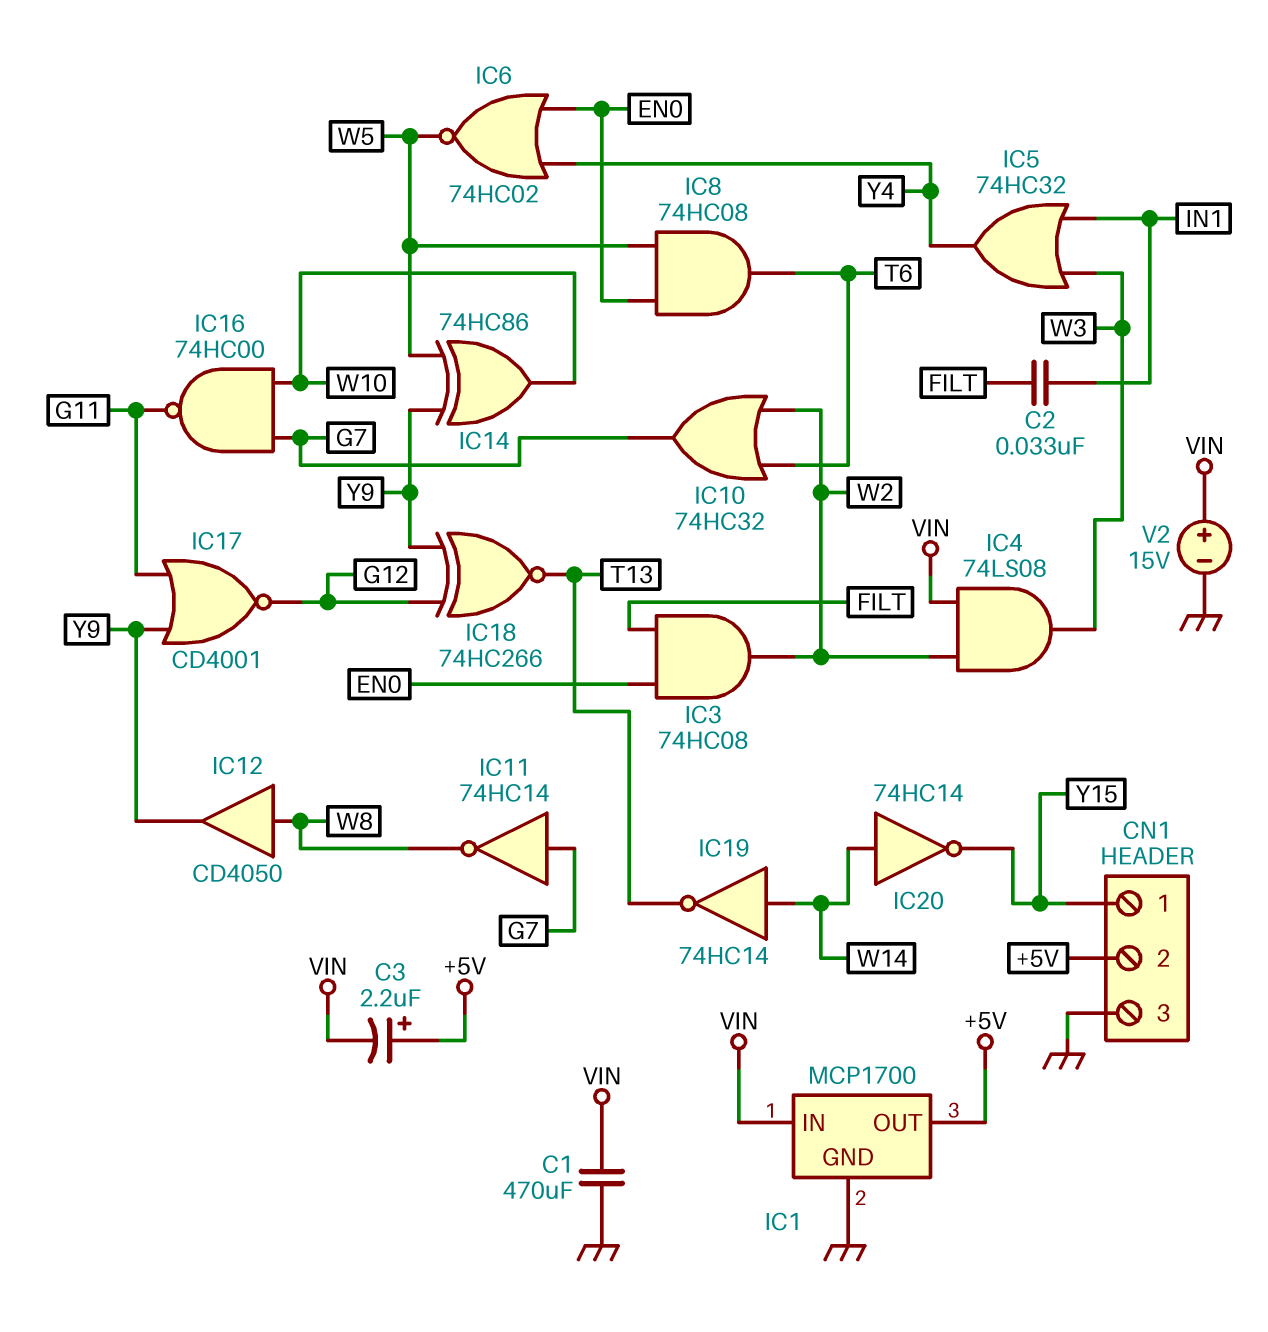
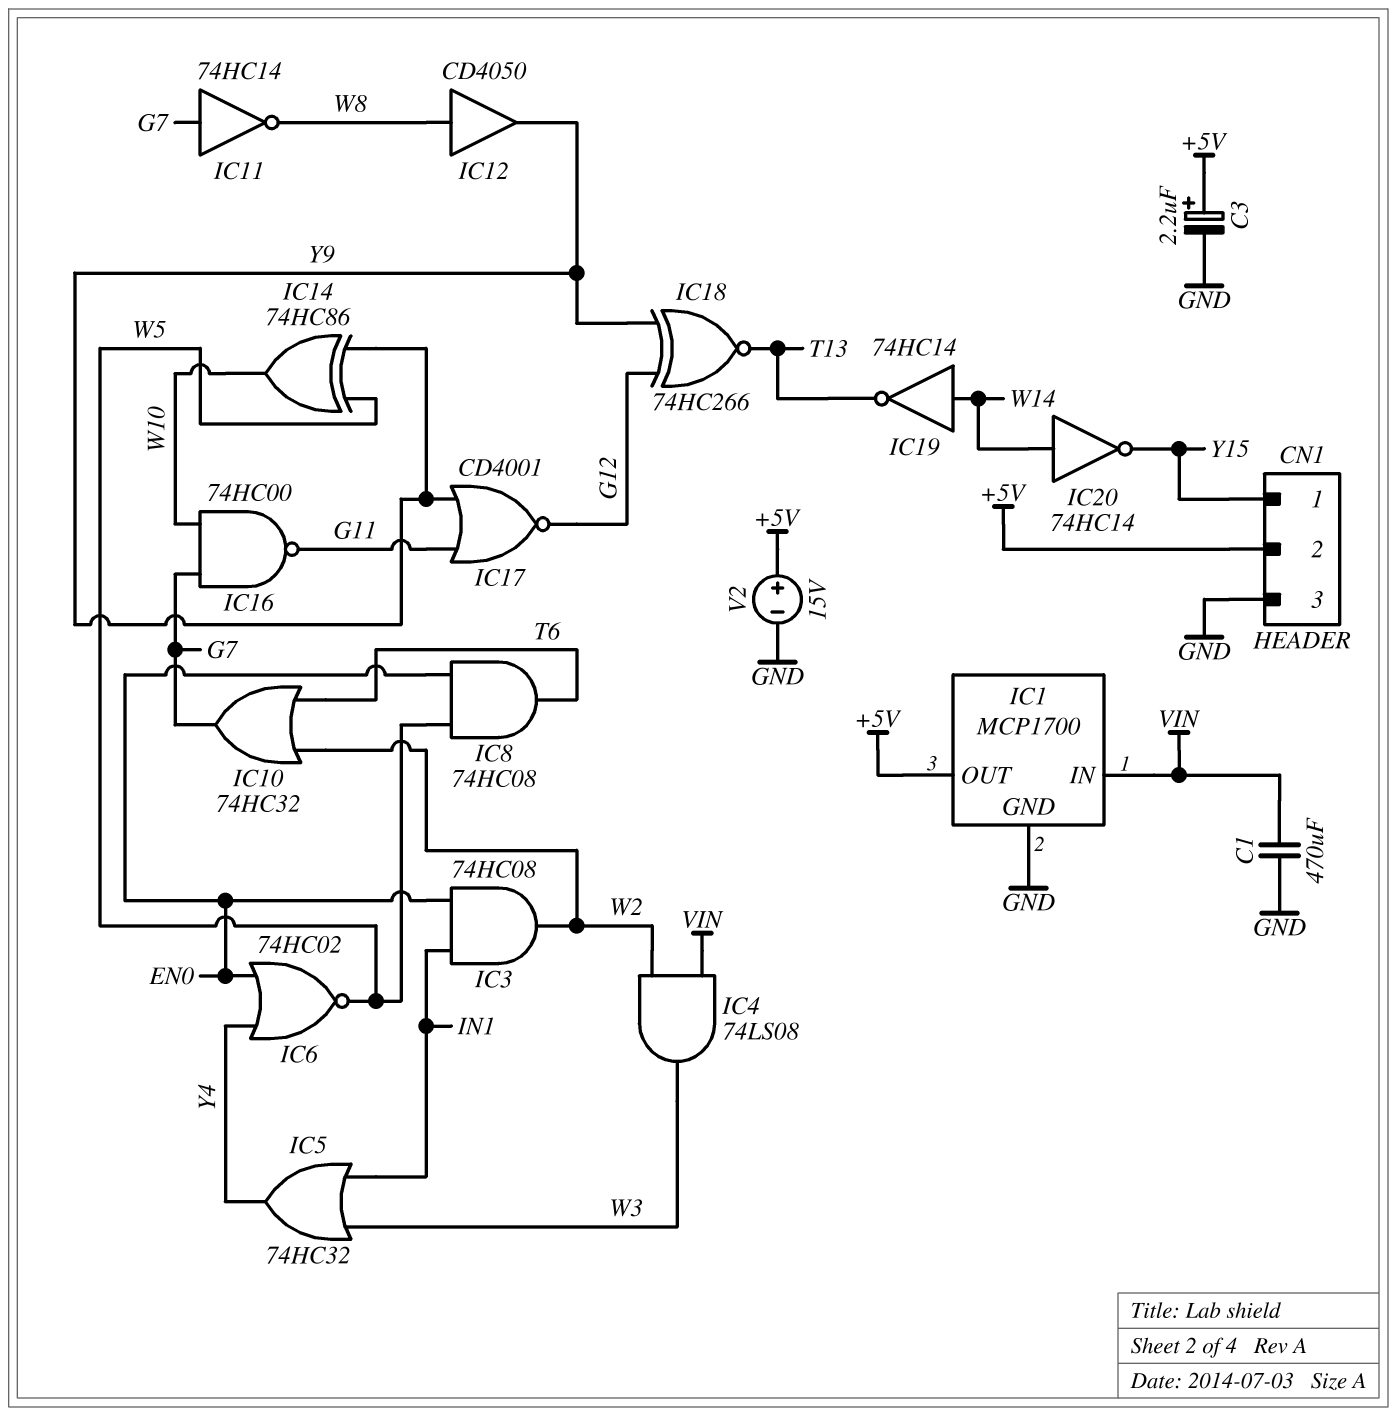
C2: 33nF (FILT, IN1) -> none
C3: 2.2uF (plus +5V, minus VIN) -> 2.2uF (plus +5V, minus GND)
IC3: AND 74HC08 (in EN0, in FILT, out W2) -> AND 74HC08 (in EN0, in IN1, out W2)
V2: 15V (plus VIN, minus GND) -> 15V (plus +5V, minus GND)

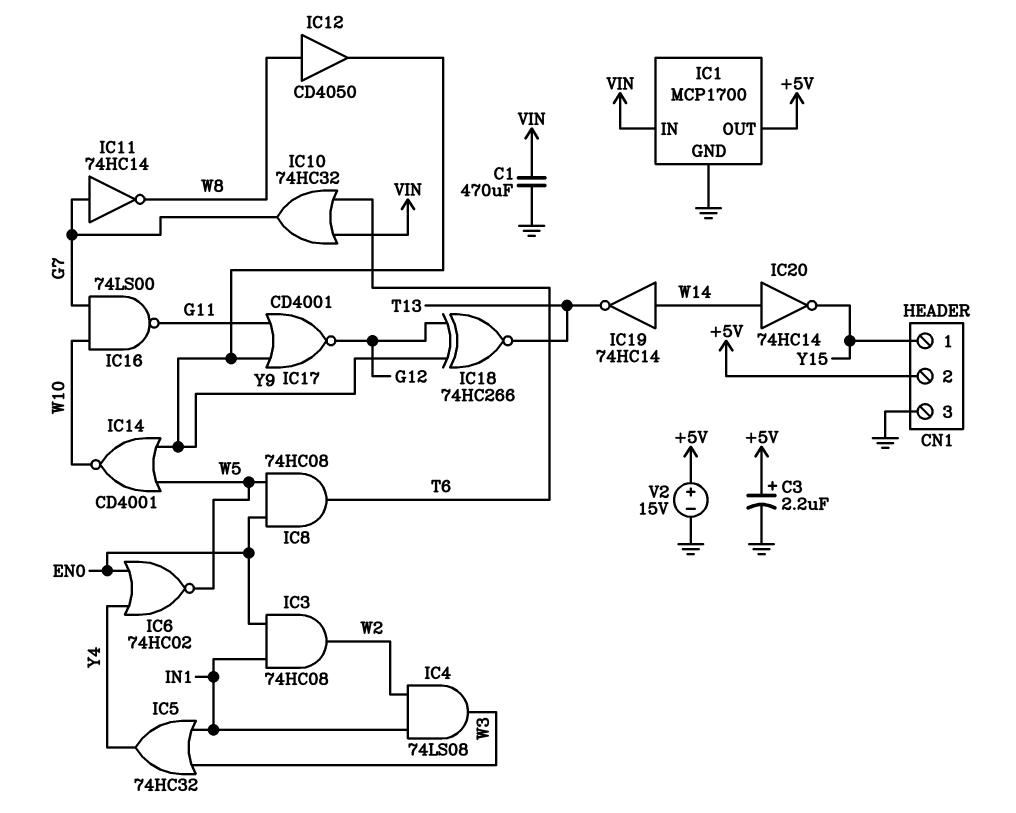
IC4: AND 74LS08 (in VIN, in W2, out W3) -> AND 74LS08 (in IN1, in W2, out W3)
IC10: OR 74HC32 (in T6, in W2, out G7) -> OR 74HC32 (in T6, in VIN, out G7)
IC14: XOR 74HC86 (in W5, in Y9, out W10) -> NOR CD4001 (in W5, in Y9, out W10)
IC16: NAND 74HC00 (in G7, in W10, out G11) -> NAND 74LS00 (in G7, in W10, out G11)

